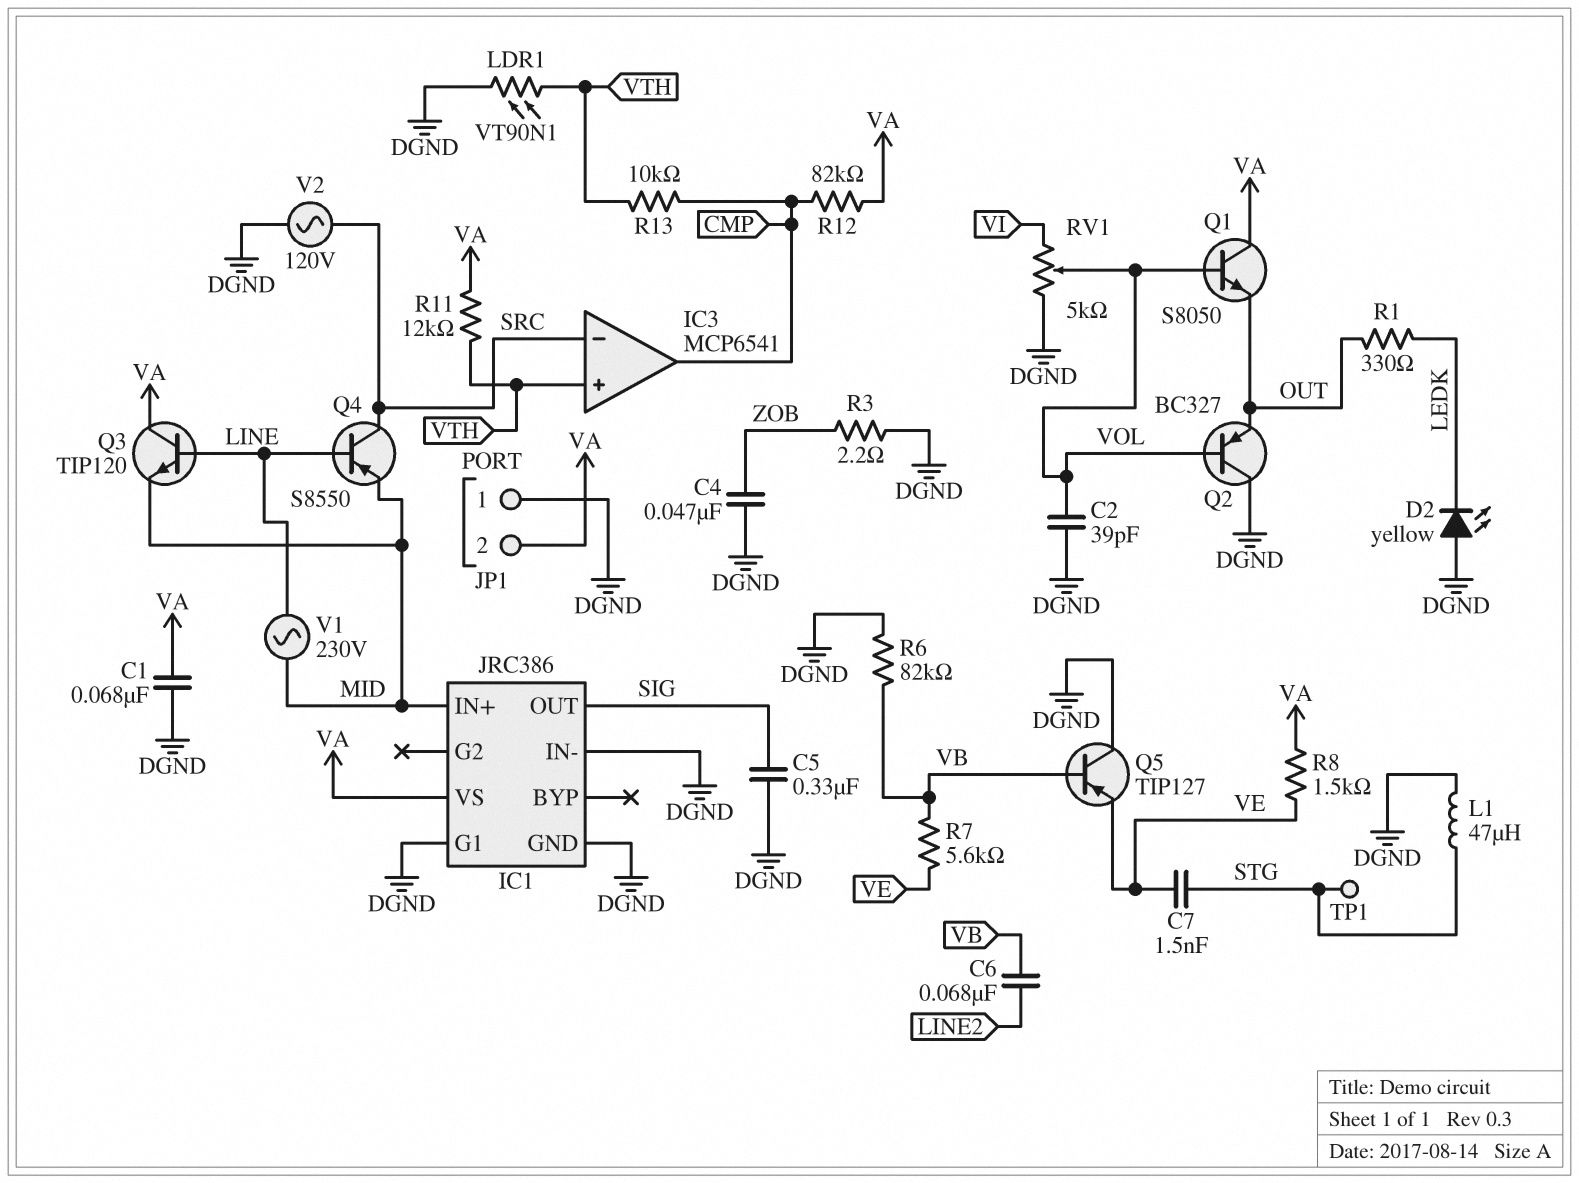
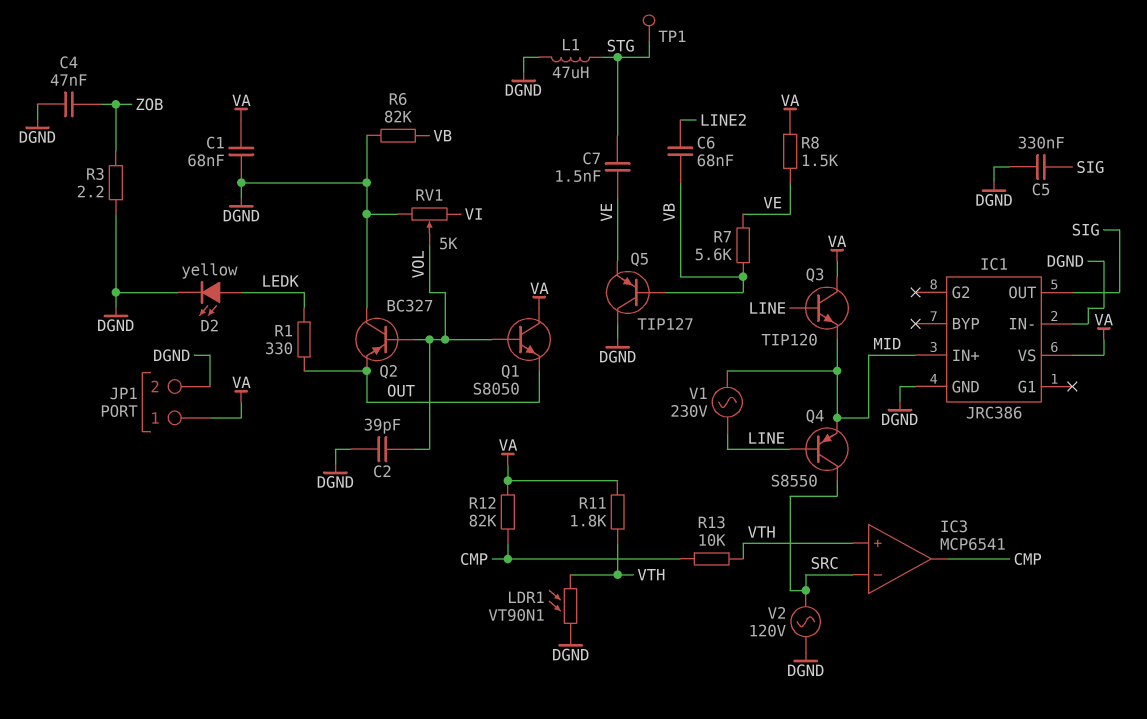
D2: LED yellow (A DGND, K LEDK) -> LED yellow (A LEDK, K DGND)
IC1 pin G1: DGND -> none
JP1 pin 1: DGND -> VA
JP1 pin 2: VA -> DGND
R11: 12k (VA, VTH) -> 1.8k (VA, VTH)

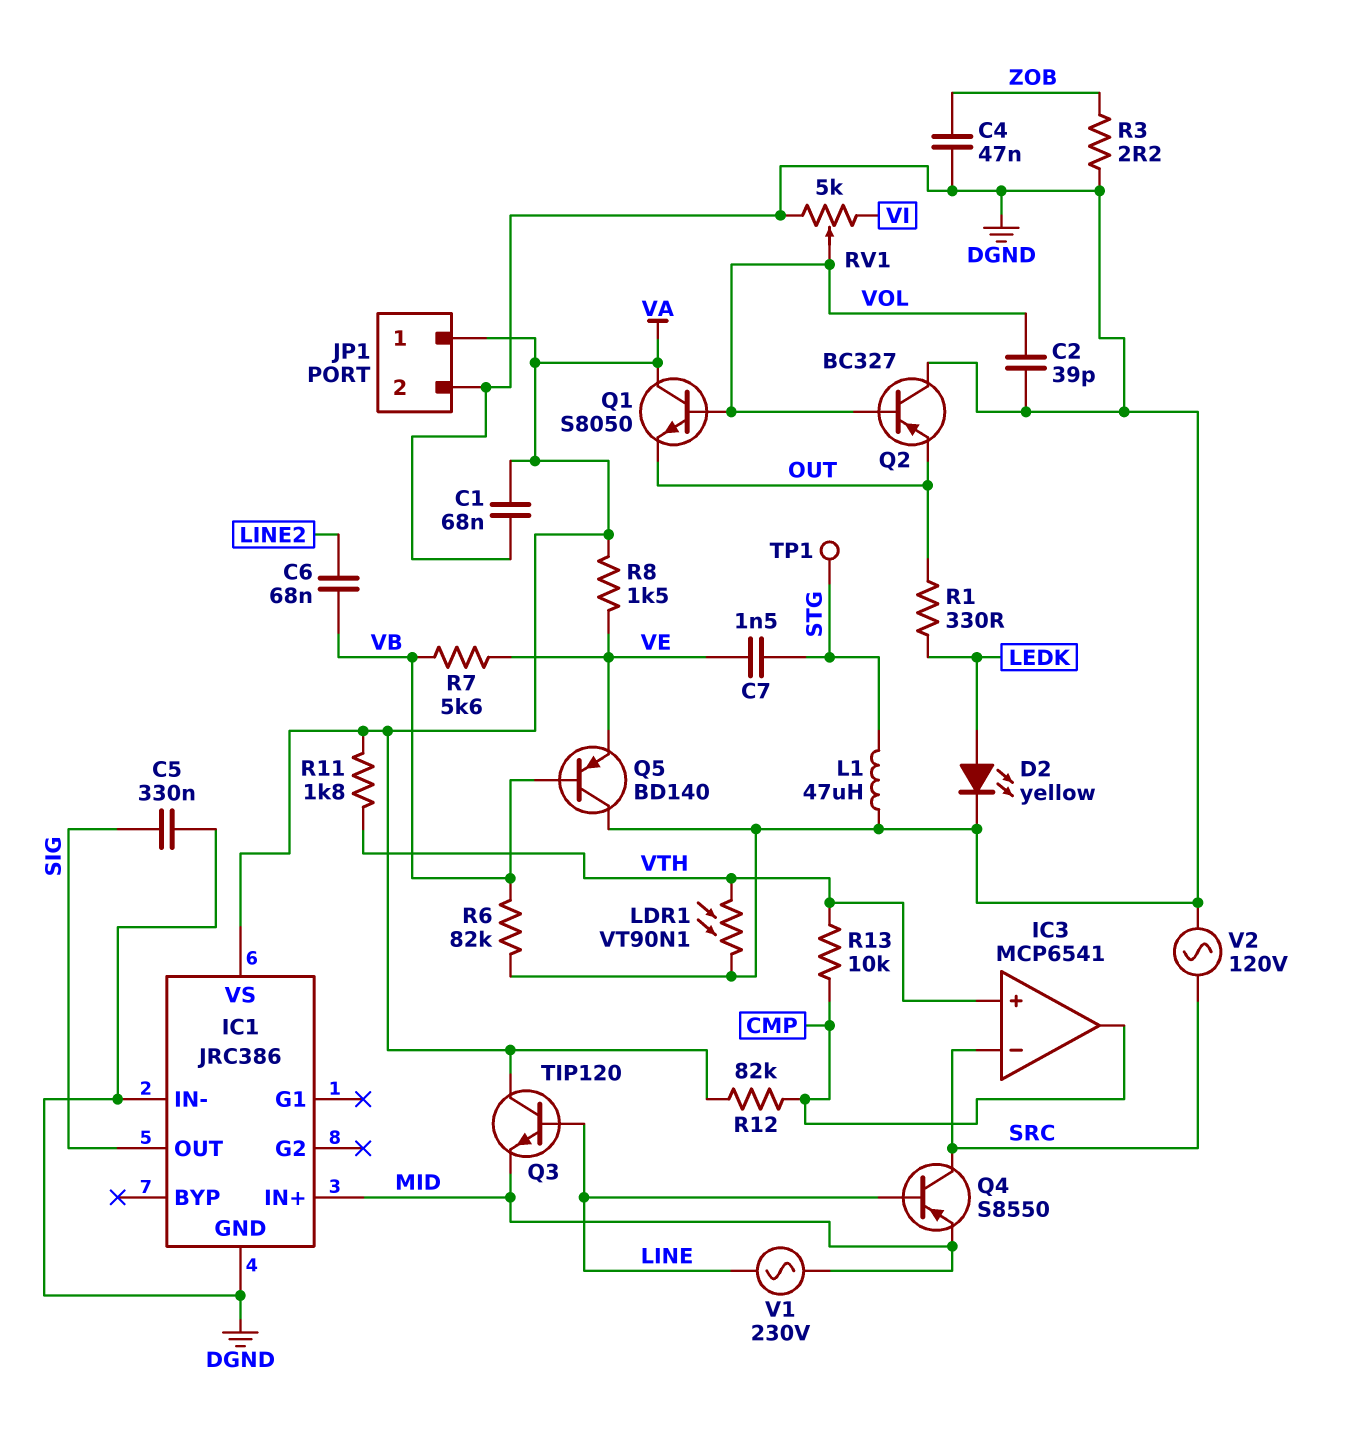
Q5: PNP TIP127 (B VB, C DGND, E VE) -> PNP BD140 (B VB, C DGND, E VE)

